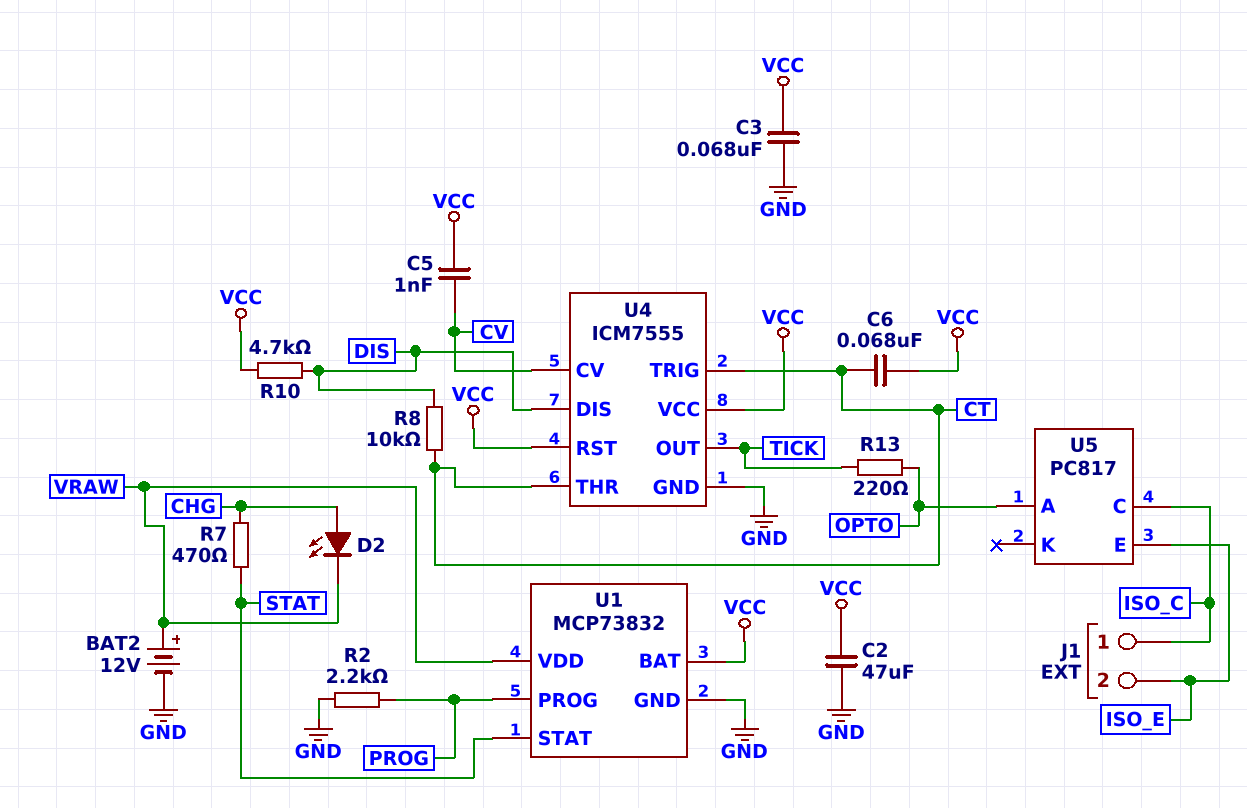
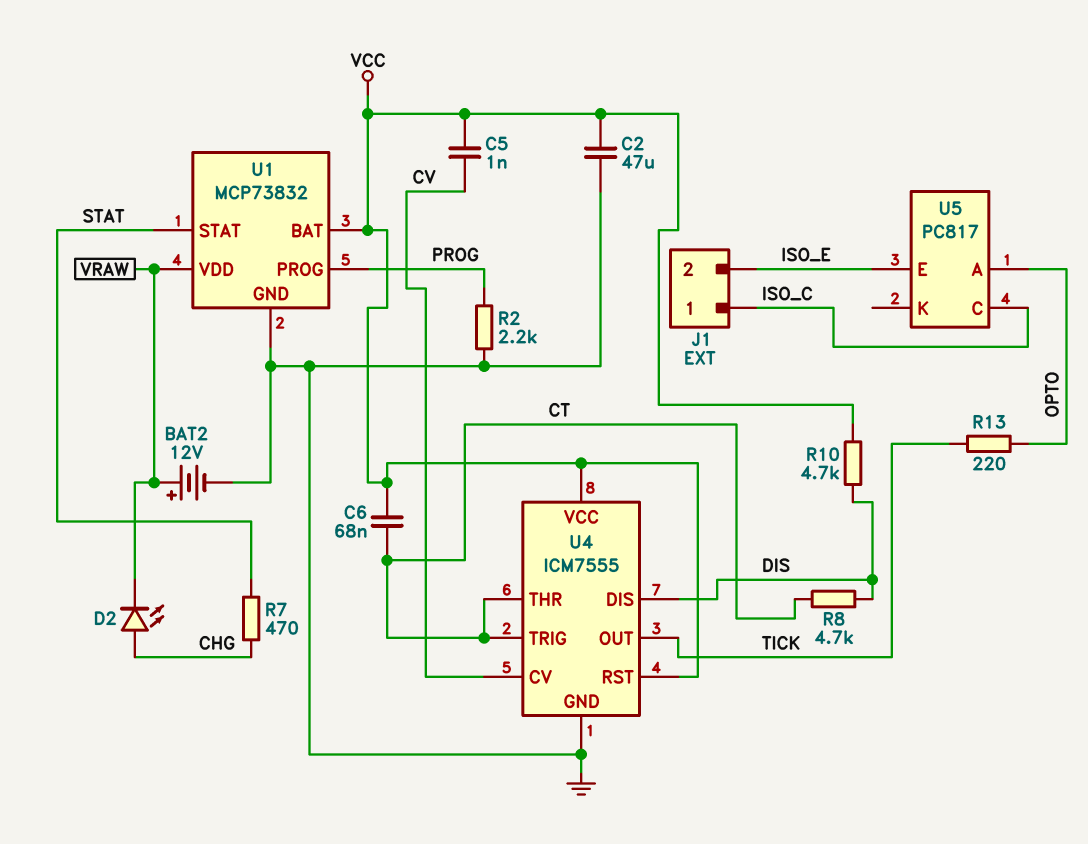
C3: 68nF (GND, VCC) -> none
R8: 10k (CT, DIS) -> 4.7k (CT, DIS)

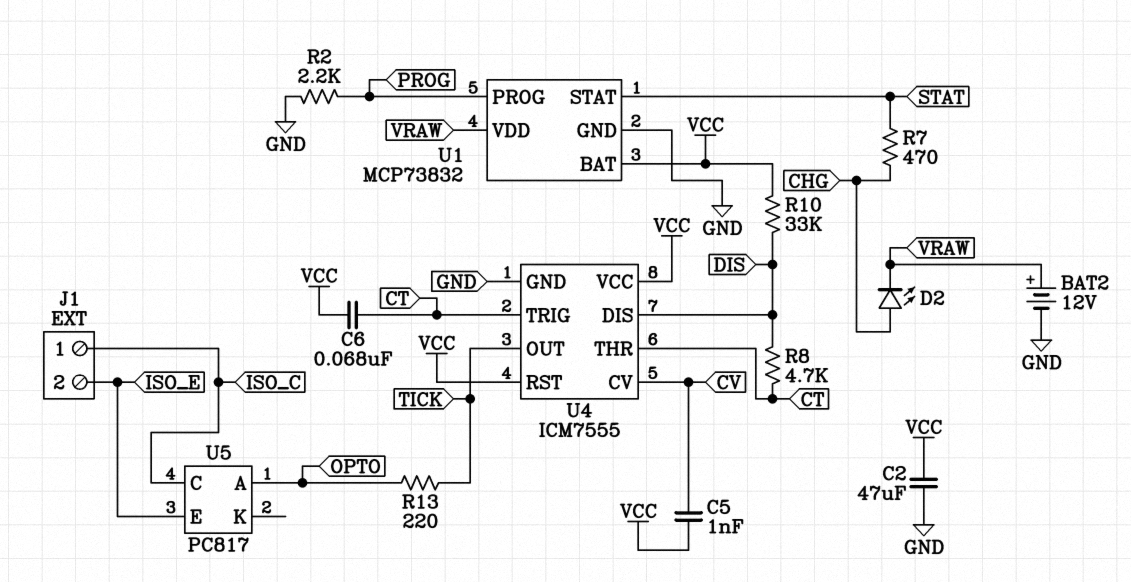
R10: 4.7k (DIS, VCC) -> 33k (DIS, VCC)

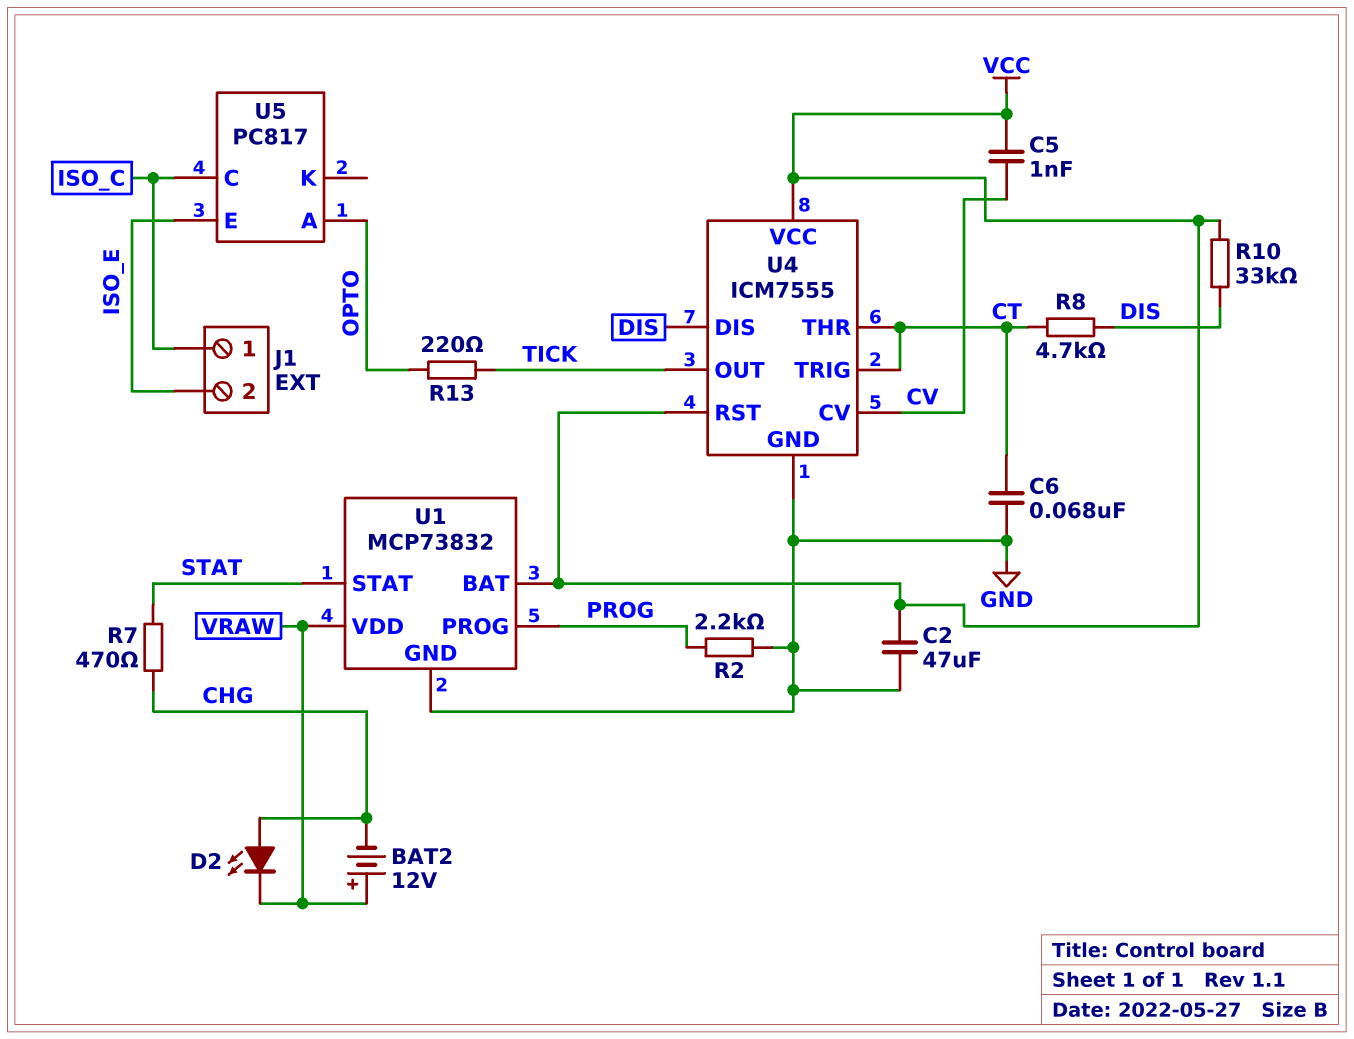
BAT2: 12V (plus VRAW, minus GND) -> 12V (plus VRAW, minus CHG)
C6: 68nF (CT, VCC) -> 68nF (CT, GND)

